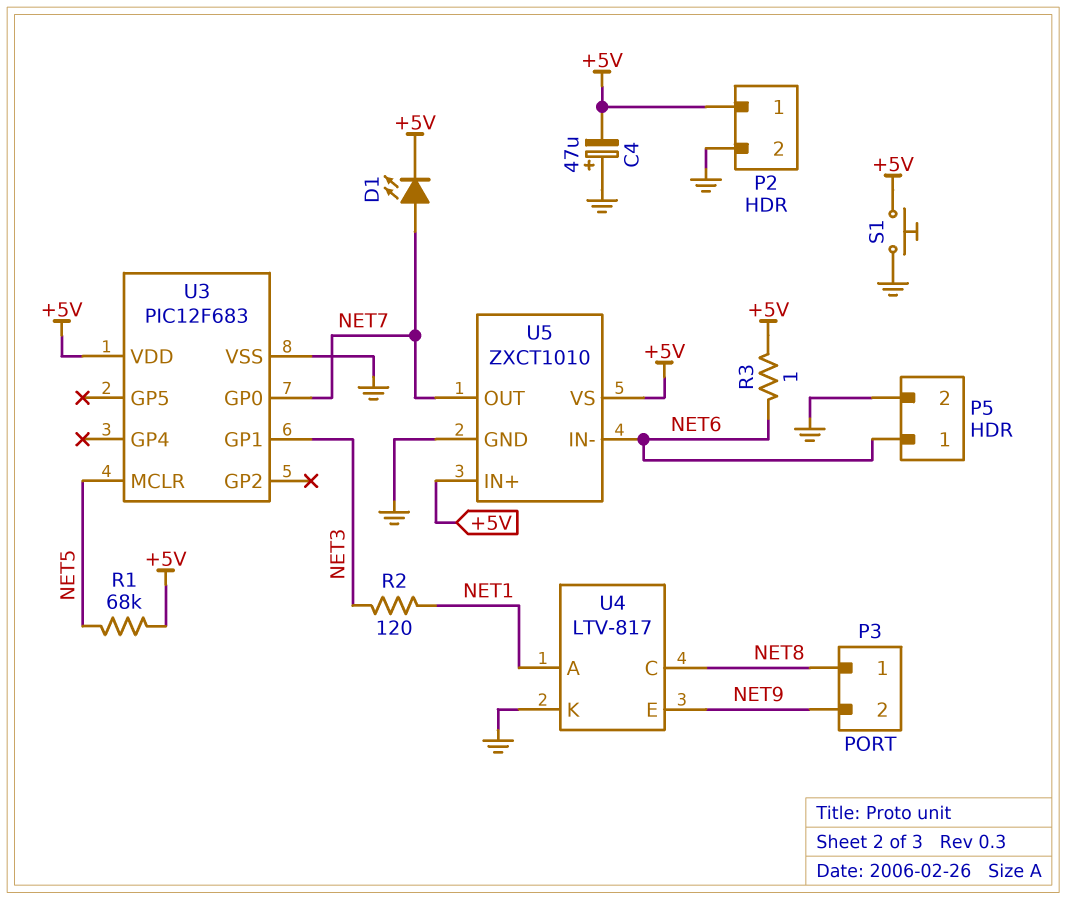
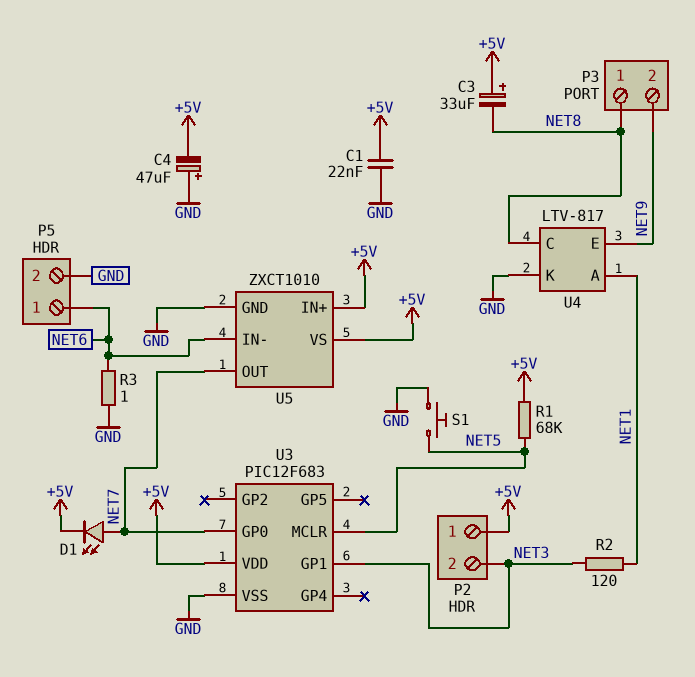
C1: none -> 22nF (+5V, GND)
C3: none -> 33uF (plus +5V, minus NET8)
P2 pin 2: GND -> NET3
R3: 1 (+5V, NET6) -> 1 (GND, NET6)
S1: button (+5V, GND) -> button (GND, NET5)

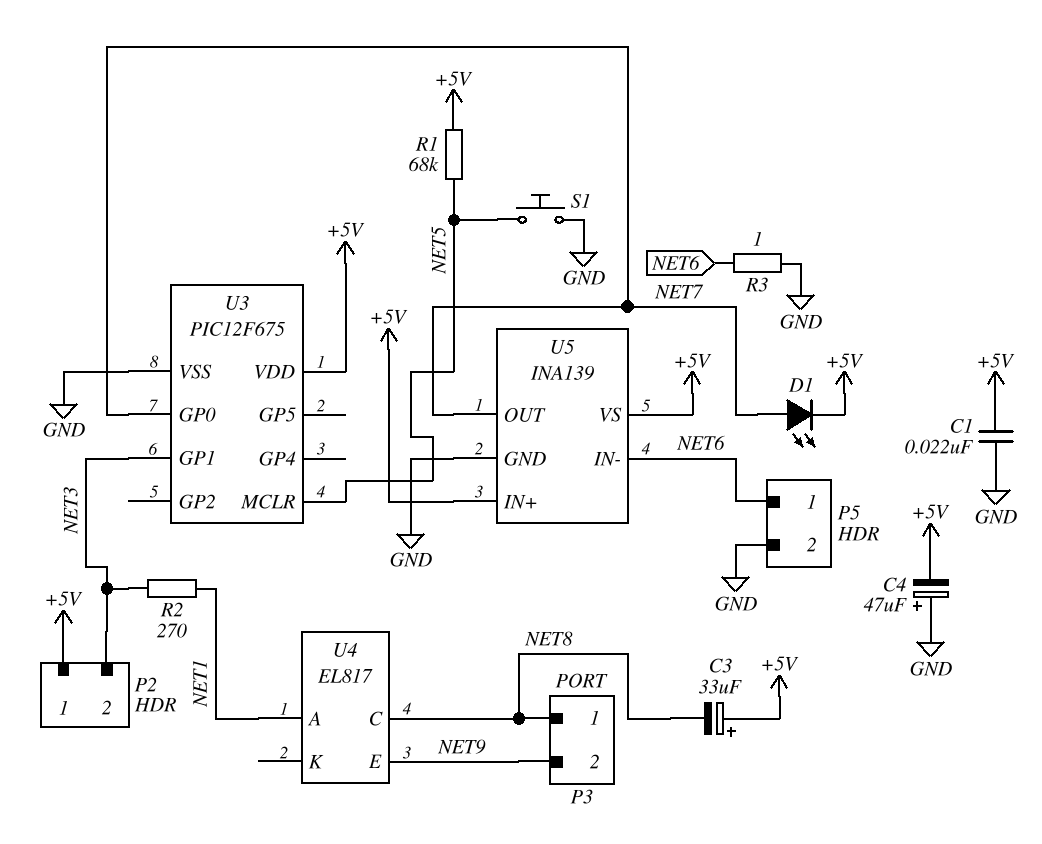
R2: 120 (NET1, NET3) -> 270 (NET1, NET3)
U3: PIC12F683 -> PIC12F675
U4: LTV-817 -> EL817
U4 pin K: GND -> none
U5: ZXCT1010 -> INA139

